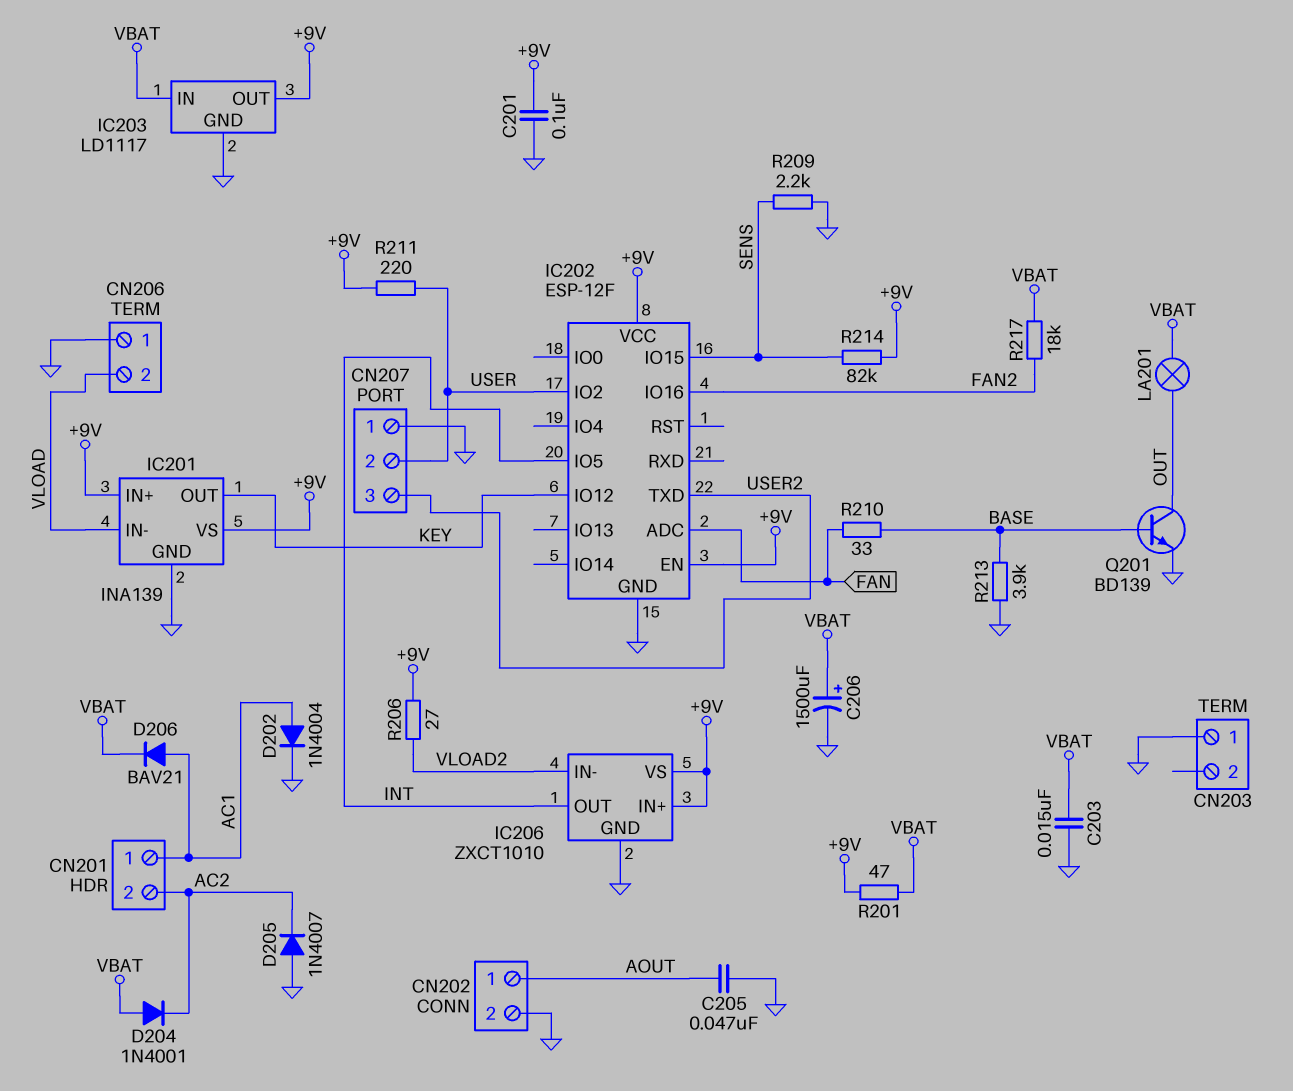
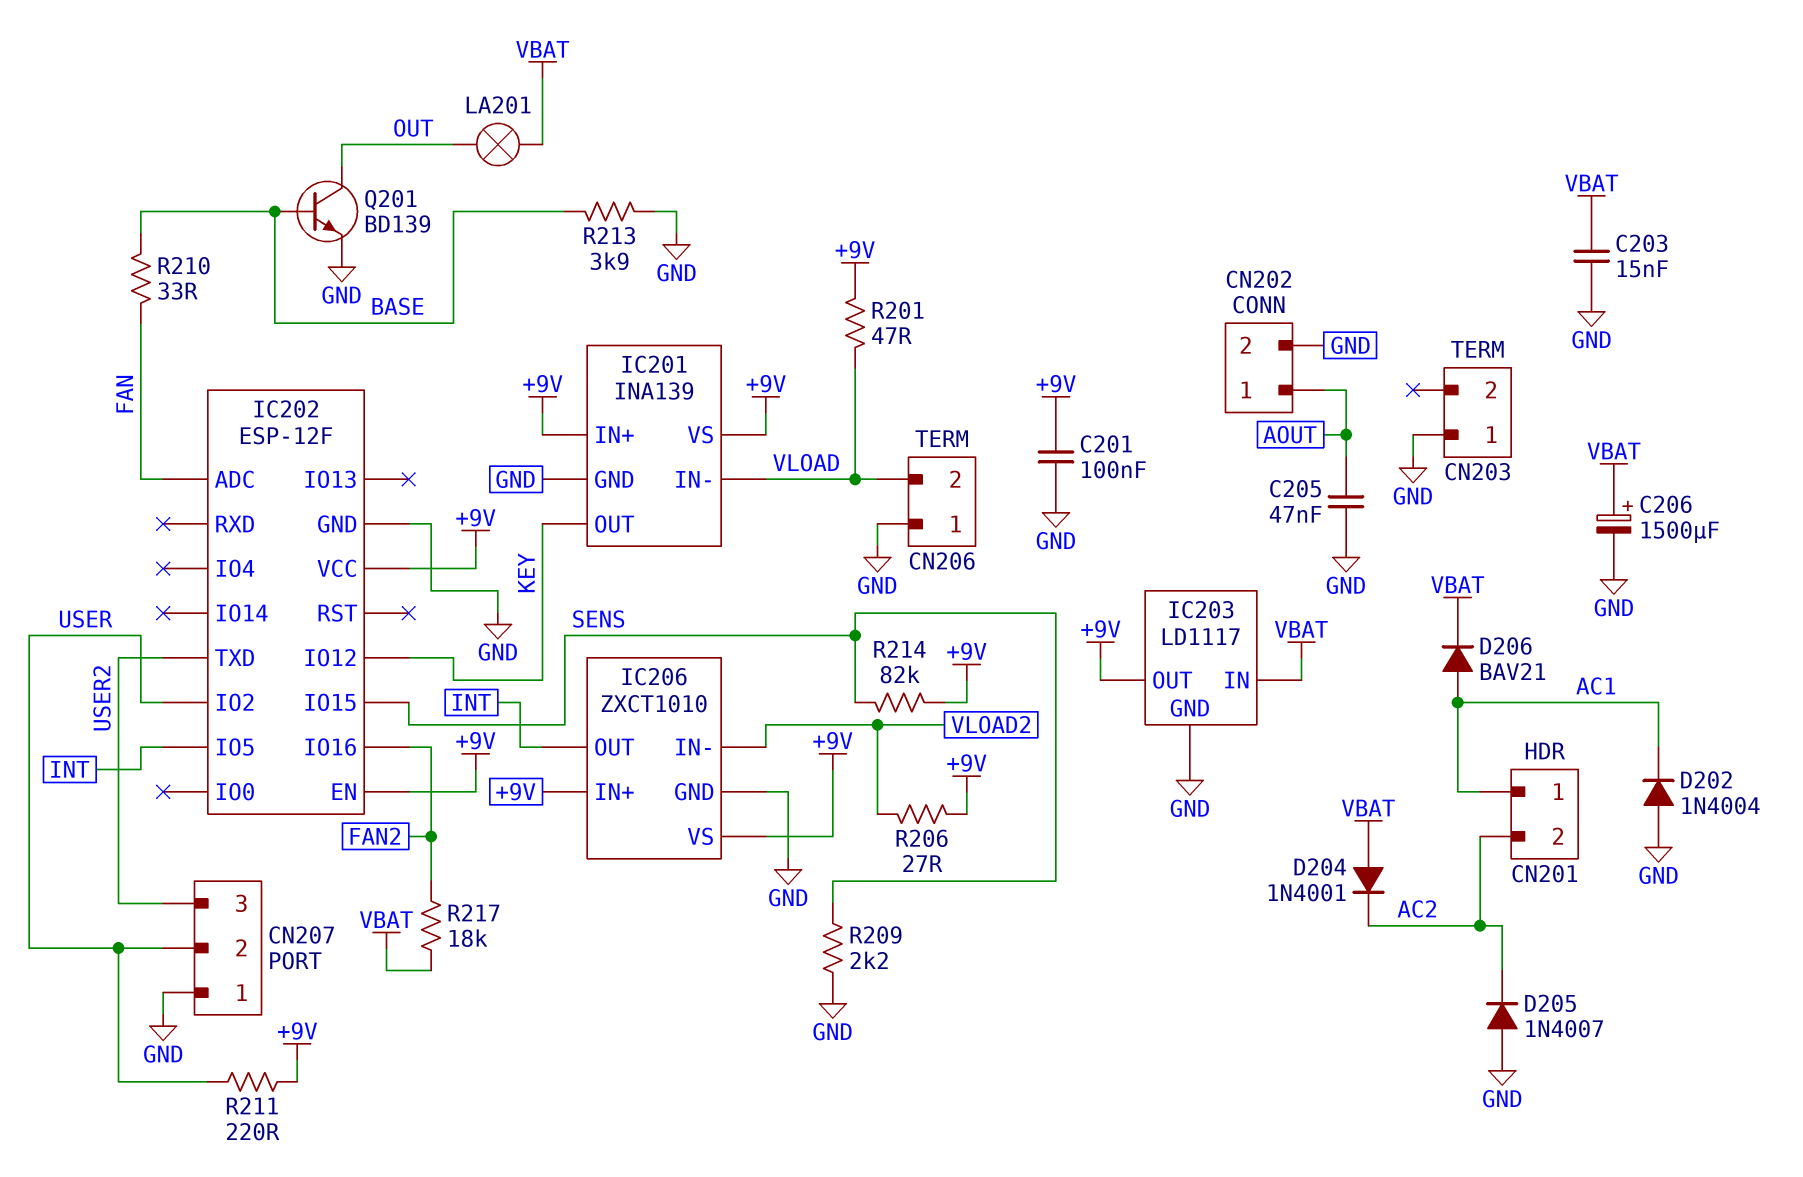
D202: diode 1N4004 (A AC1, K GND) -> diode 1N4004 (A GND, K AC1)
R201: 47 (+9V, VBAT) -> 47 (+9V, VLOAD)

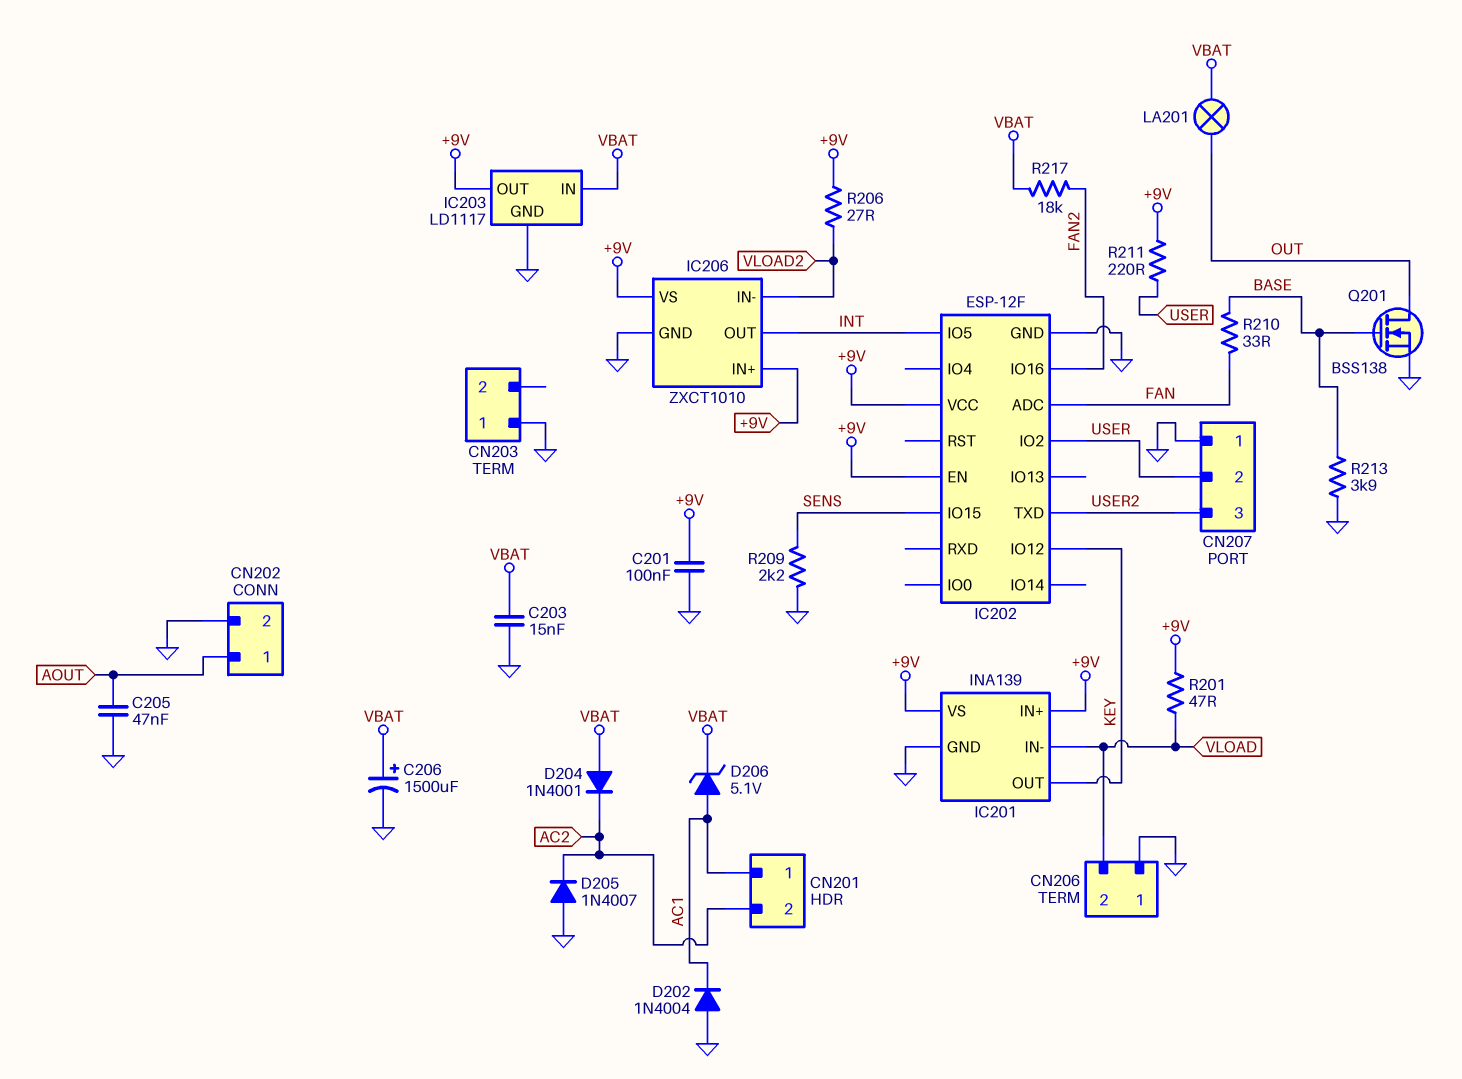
D206: diode BAV21 (A AC1, K VBAT) -> zener 5.1V (A AC1, K VBAT)
Q201: NPN BD139 (B BASE, C OUT, E GND) -> NMOS BSS138 (G BASE, D OUT, S GND)
R214: 82k (+9V, SENS) -> none

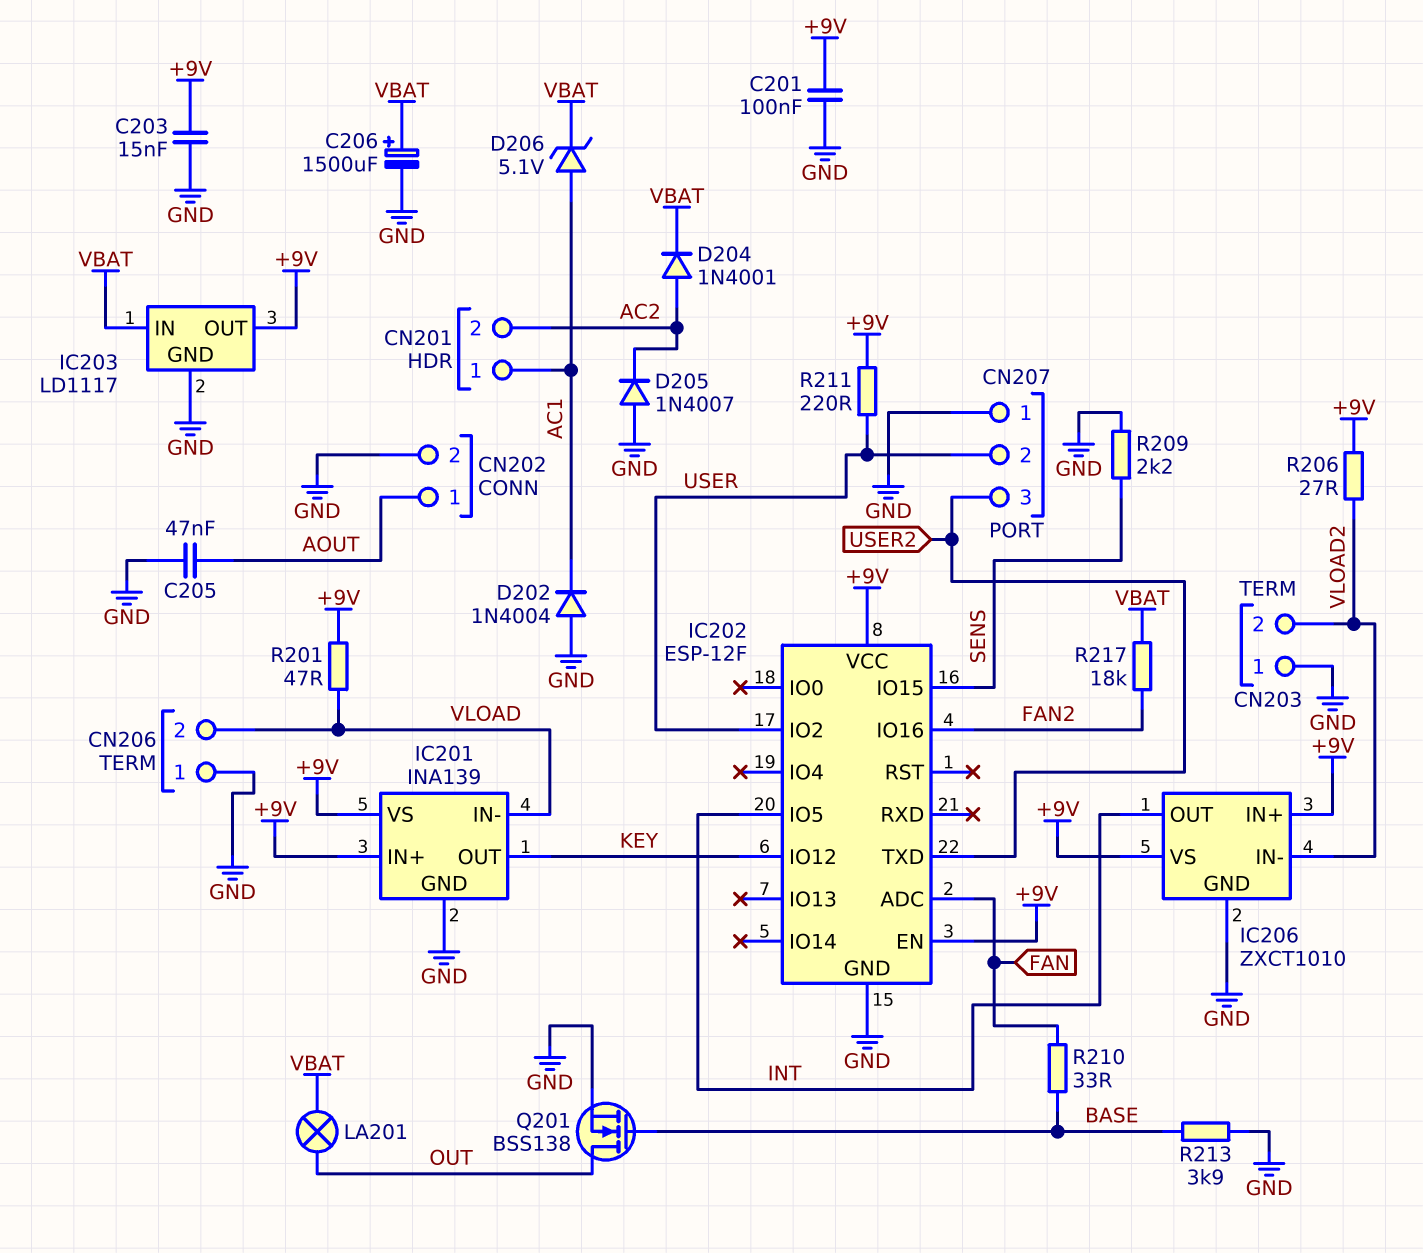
C203: 15nF (GND, VBAT) -> 15nF (+9V, GND)
CN203 pin 2: none -> VLOAD2
D204: diode 1N4001 (A VBAT, K AC2) -> diode 1N4001 (A AC2, K VBAT)

